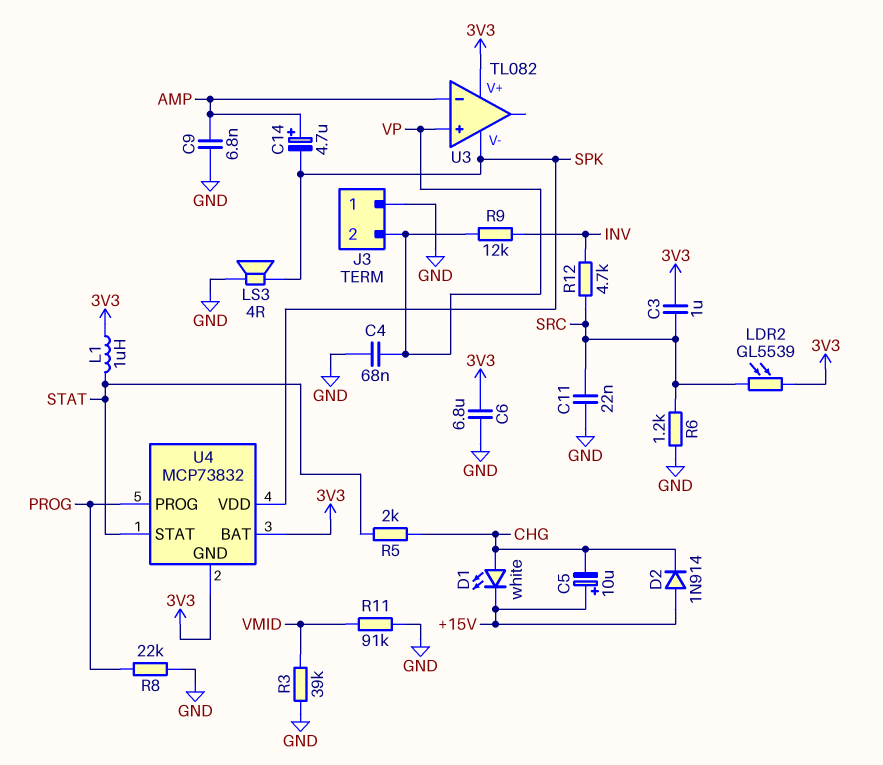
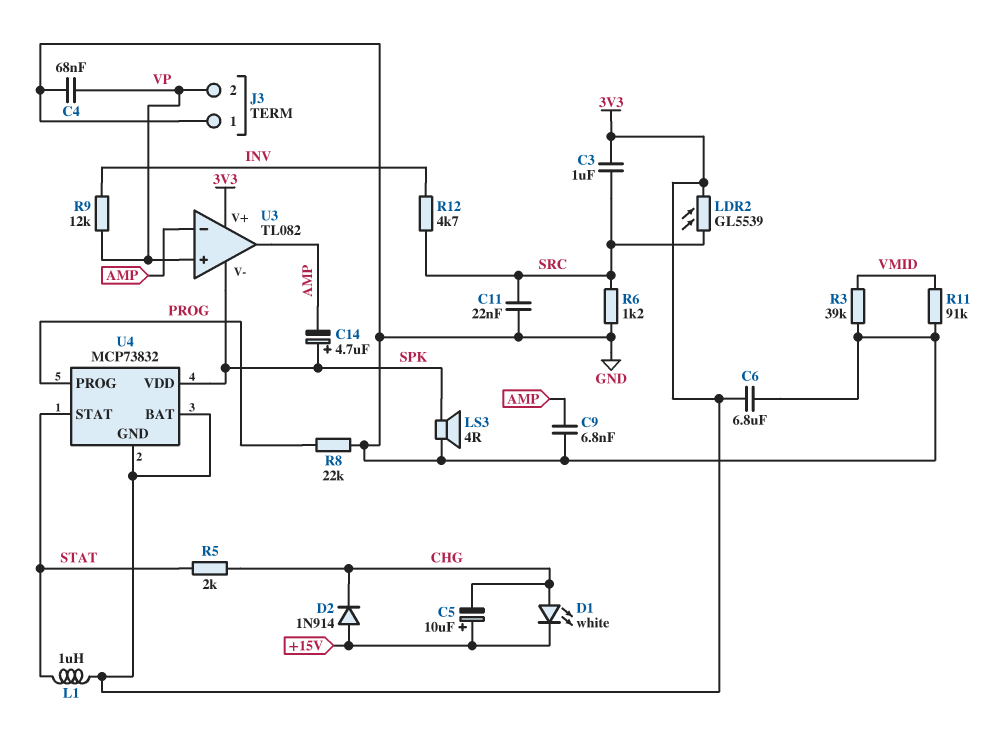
C14: 4.7uF (plus AMP, minus SPK) -> 4.7uF (plus SPK, minus AMP)
U3 pin out: none -> AMP

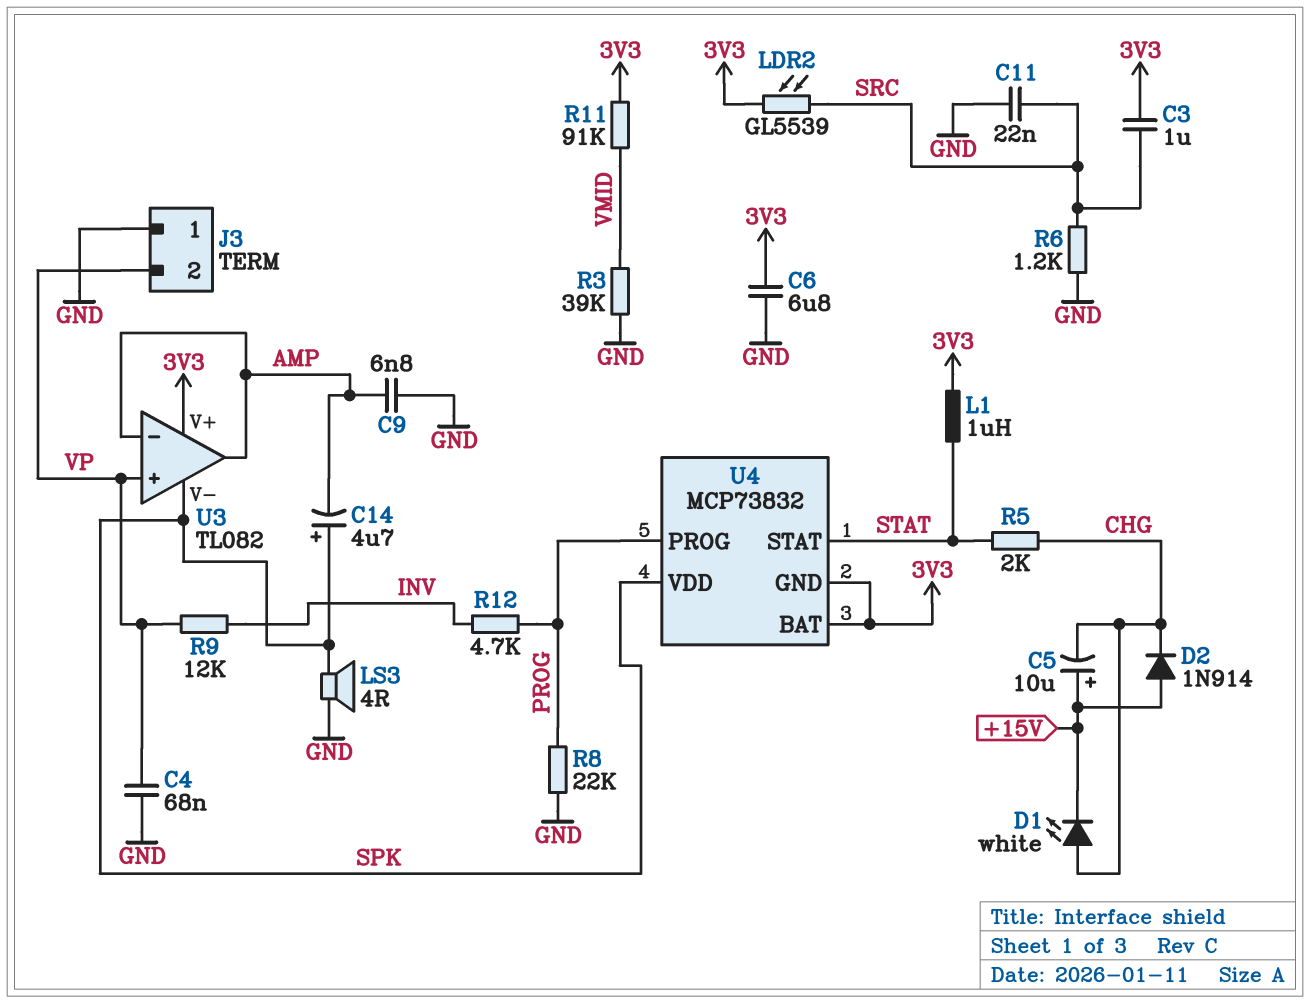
R11: 91k (GND, VMID) -> 91k (3V3, VMID)
R12: 4.7k (INV, SRC) -> 4.7k (INV, PROG)

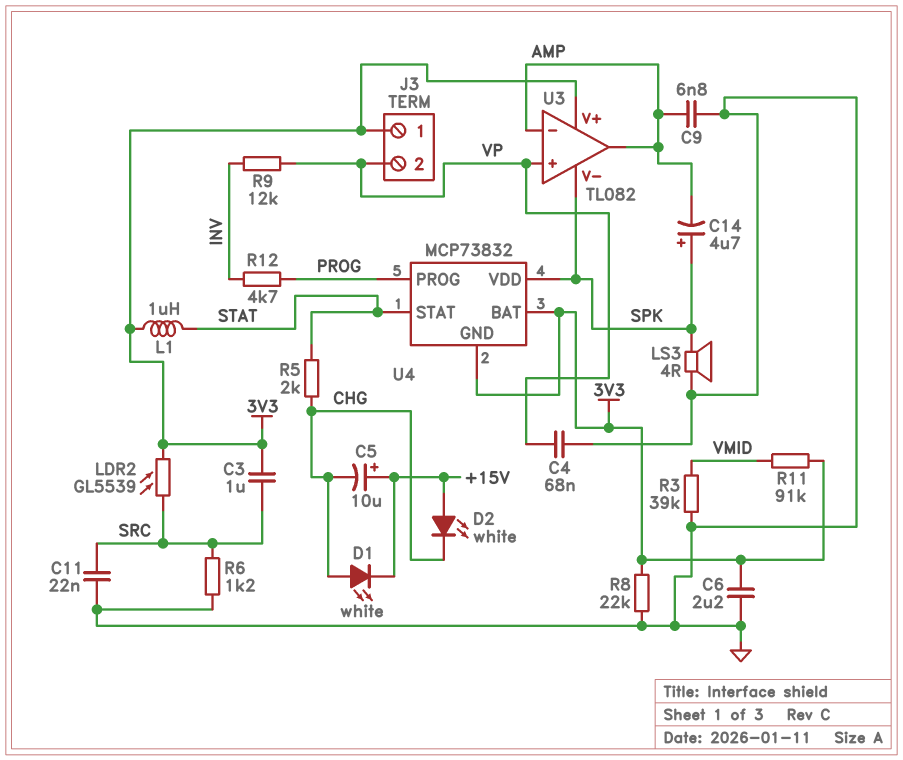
C6: 6.8uF (3V3, GND) -> 2.2uF (3V3, GND)
D2: diode 1N914 (A +15V, K CHG) -> LED white (A +15V, K CHG)
J3 pin 1: GND -> 3V3
R8: 22k (GND, PROG) -> 22k (3V3, GND)

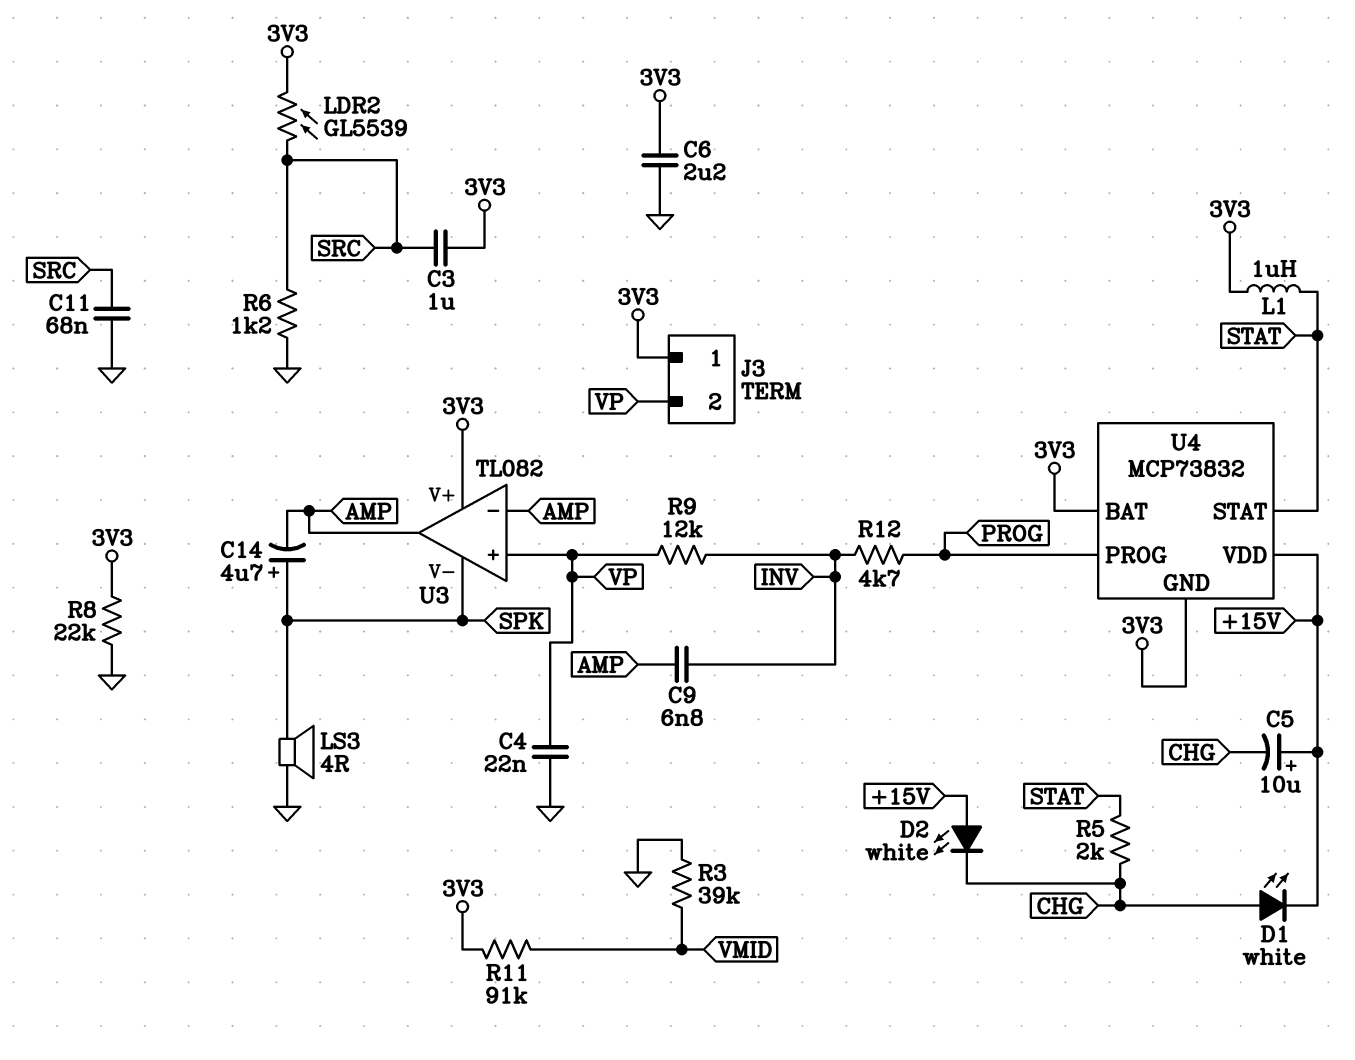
C4: 68nF (GND, VP) -> 22nF (GND, VP)
C9: 6.8nF (AMP, GND) -> 6.8nF (AMP, INV)
C11: 22nF (GND, SRC) -> 68nF (GND, SRC)
U4 pin VDD: SPK -> +15V

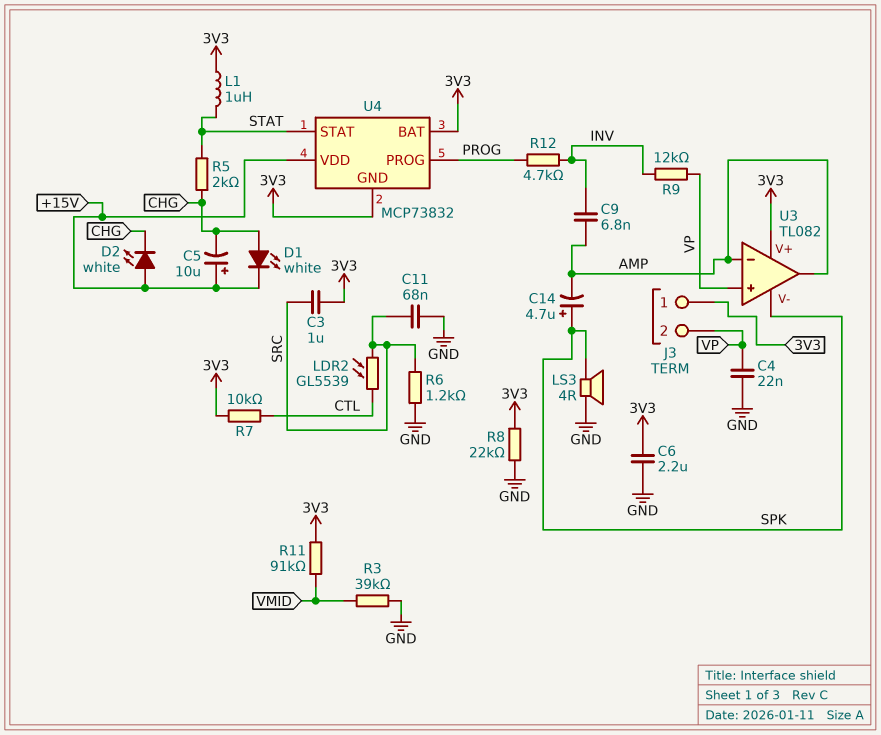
LDR2: GL5539 (3V3, SRC) -> GL5539 (CTL, SRC)
R7: none -> 10k (3V3, CTL)

